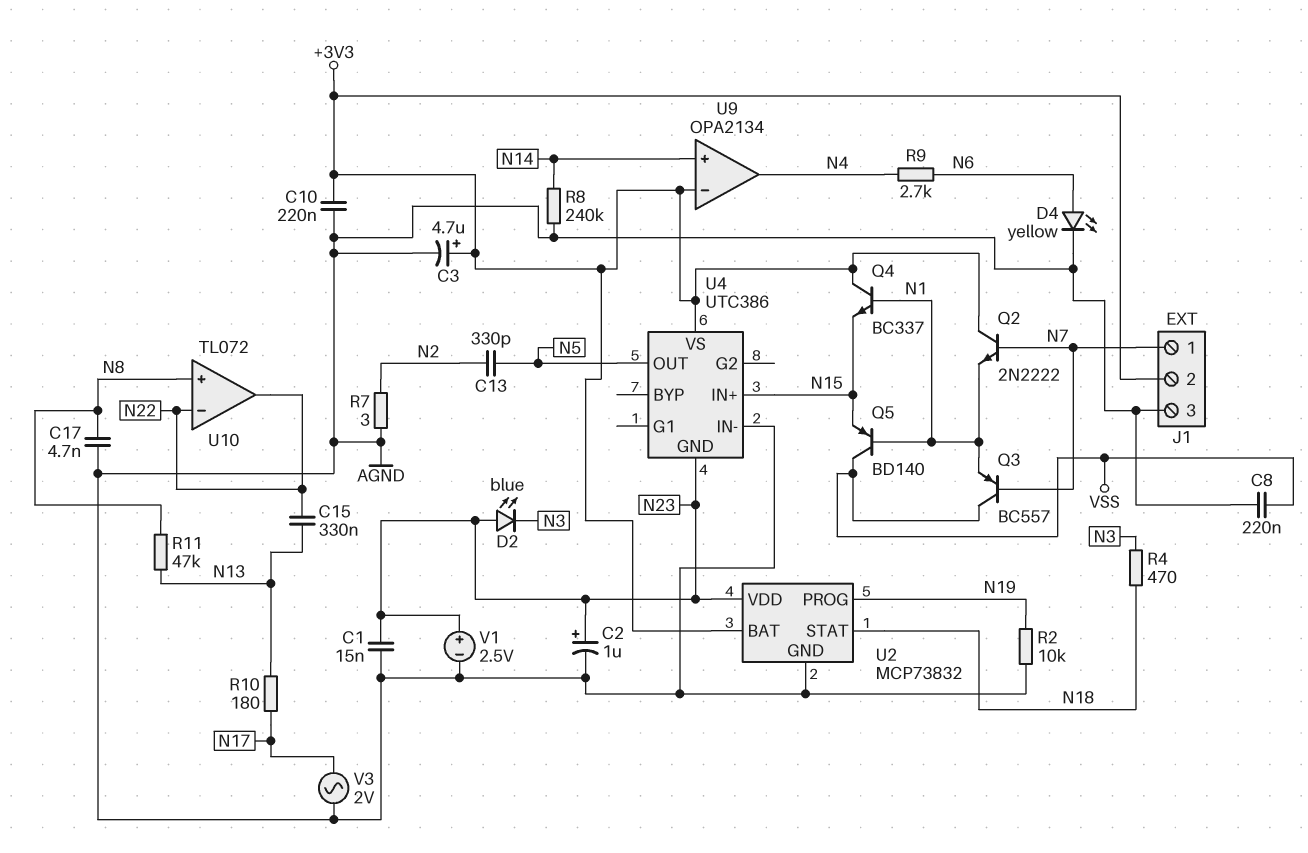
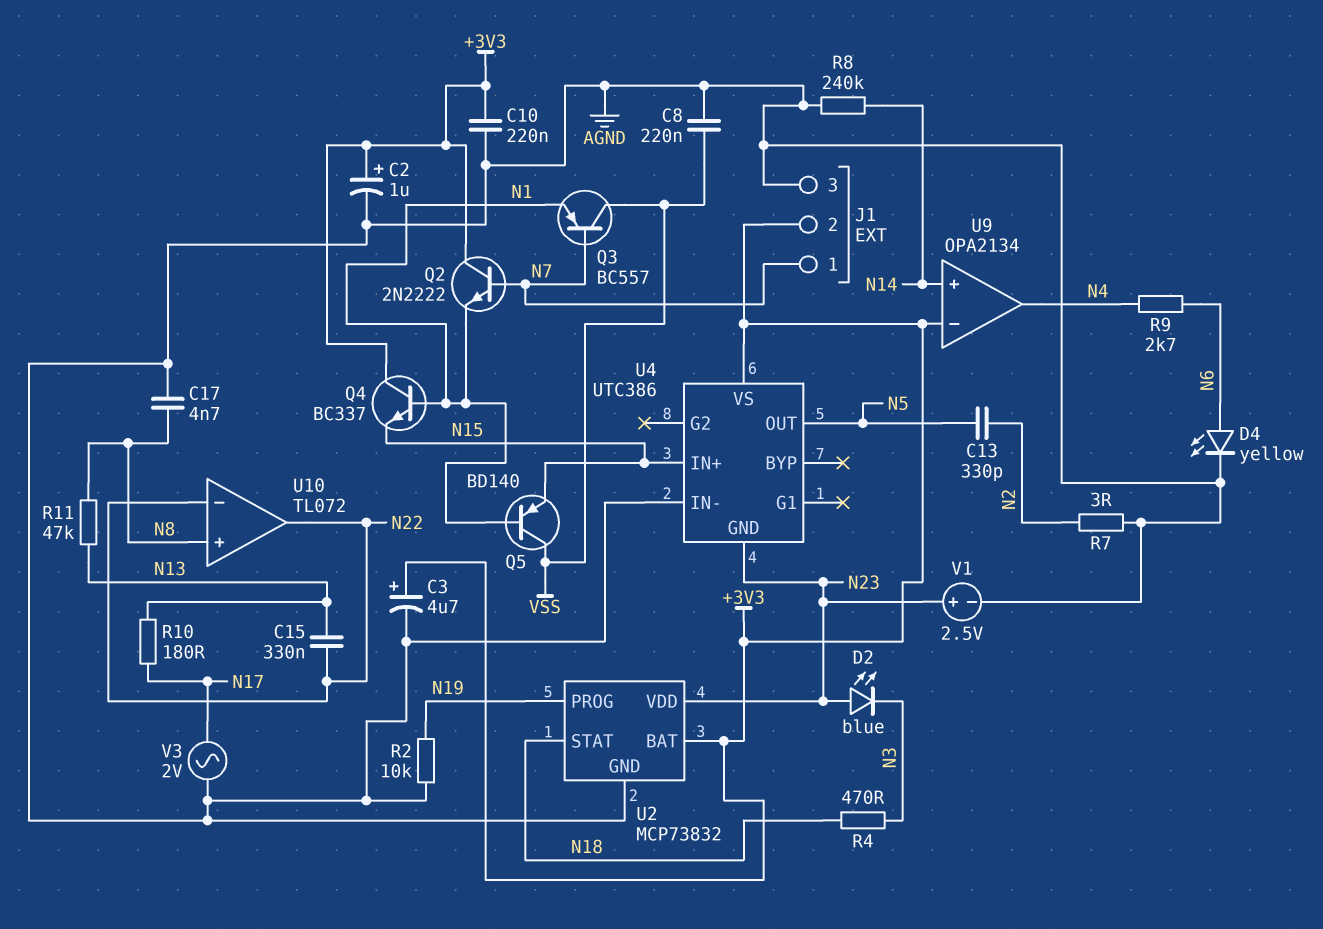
C1: 15nF (AGND, N23) -> none
C2: 1uF (plus N23, minus AGND) -> 1uF (plus +3V3, minus AGND)

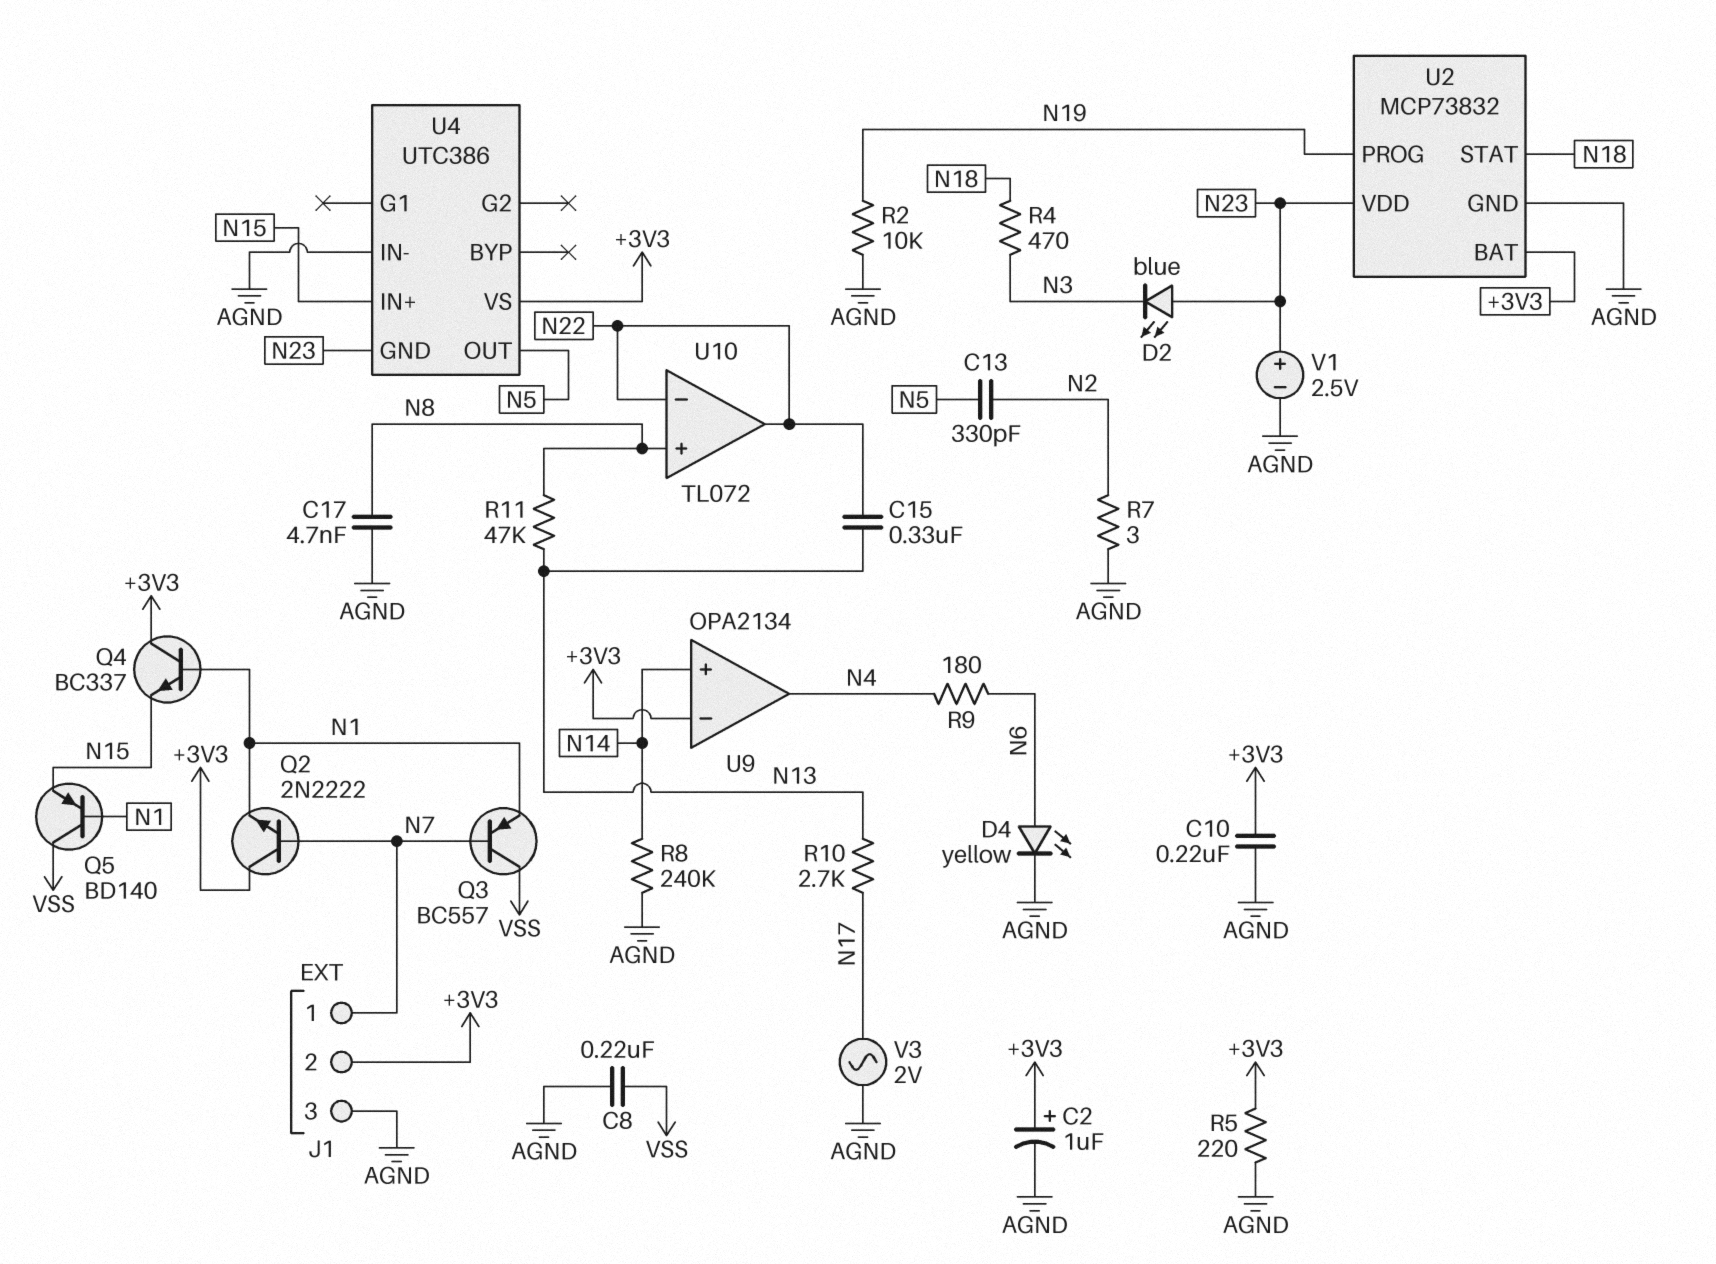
C3: 4.7uF (plus +3V3, minus AGND) -> none
R5: none -> 220 (+3V3, AGND)
R9: 2.7k (N4, N6) -> 180 (N4, N6)
R10: 180 (N13, N17) -> 2.7k (N13, N17)

